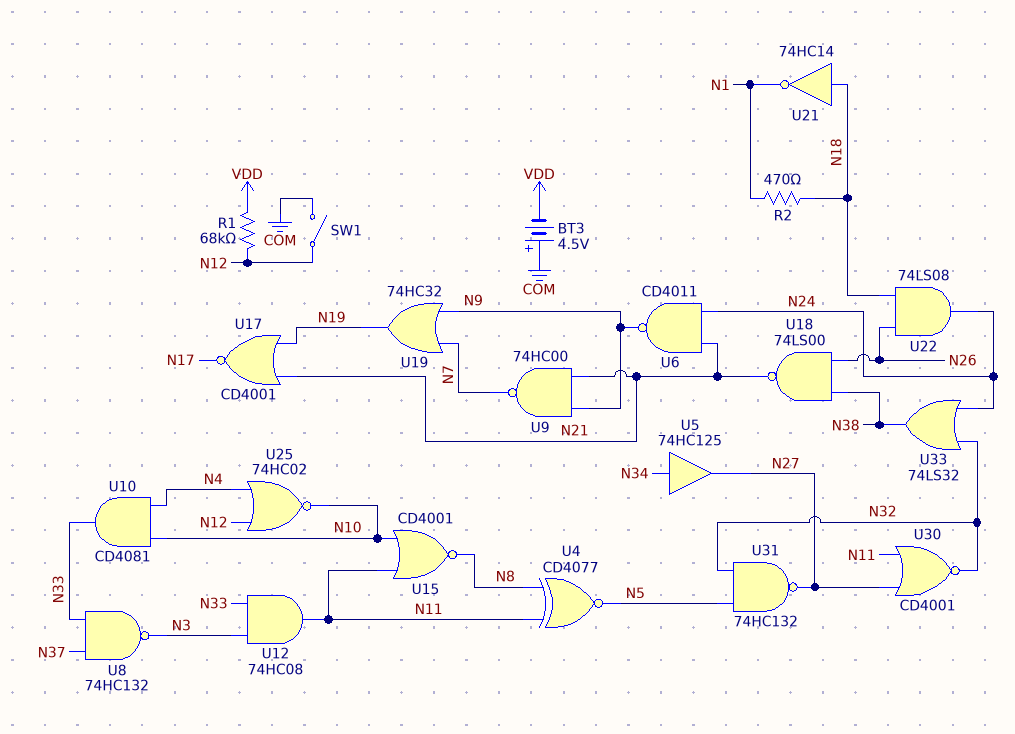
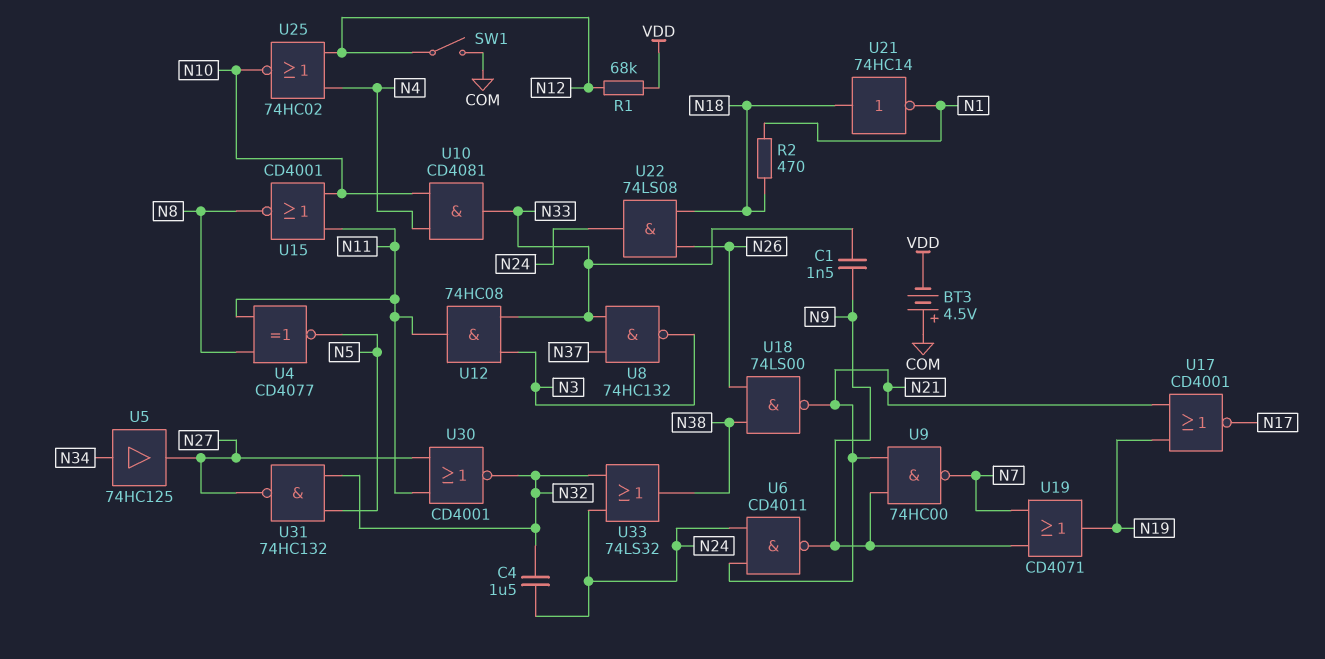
C1: none -> 1.5nF (N9, N33)
C4: none -> 1.5uF (N24, N32)
U19: OR 74HC32 (in N7, in N9, out N19) -> OR CD4071 (in N7, in N9, out N19)

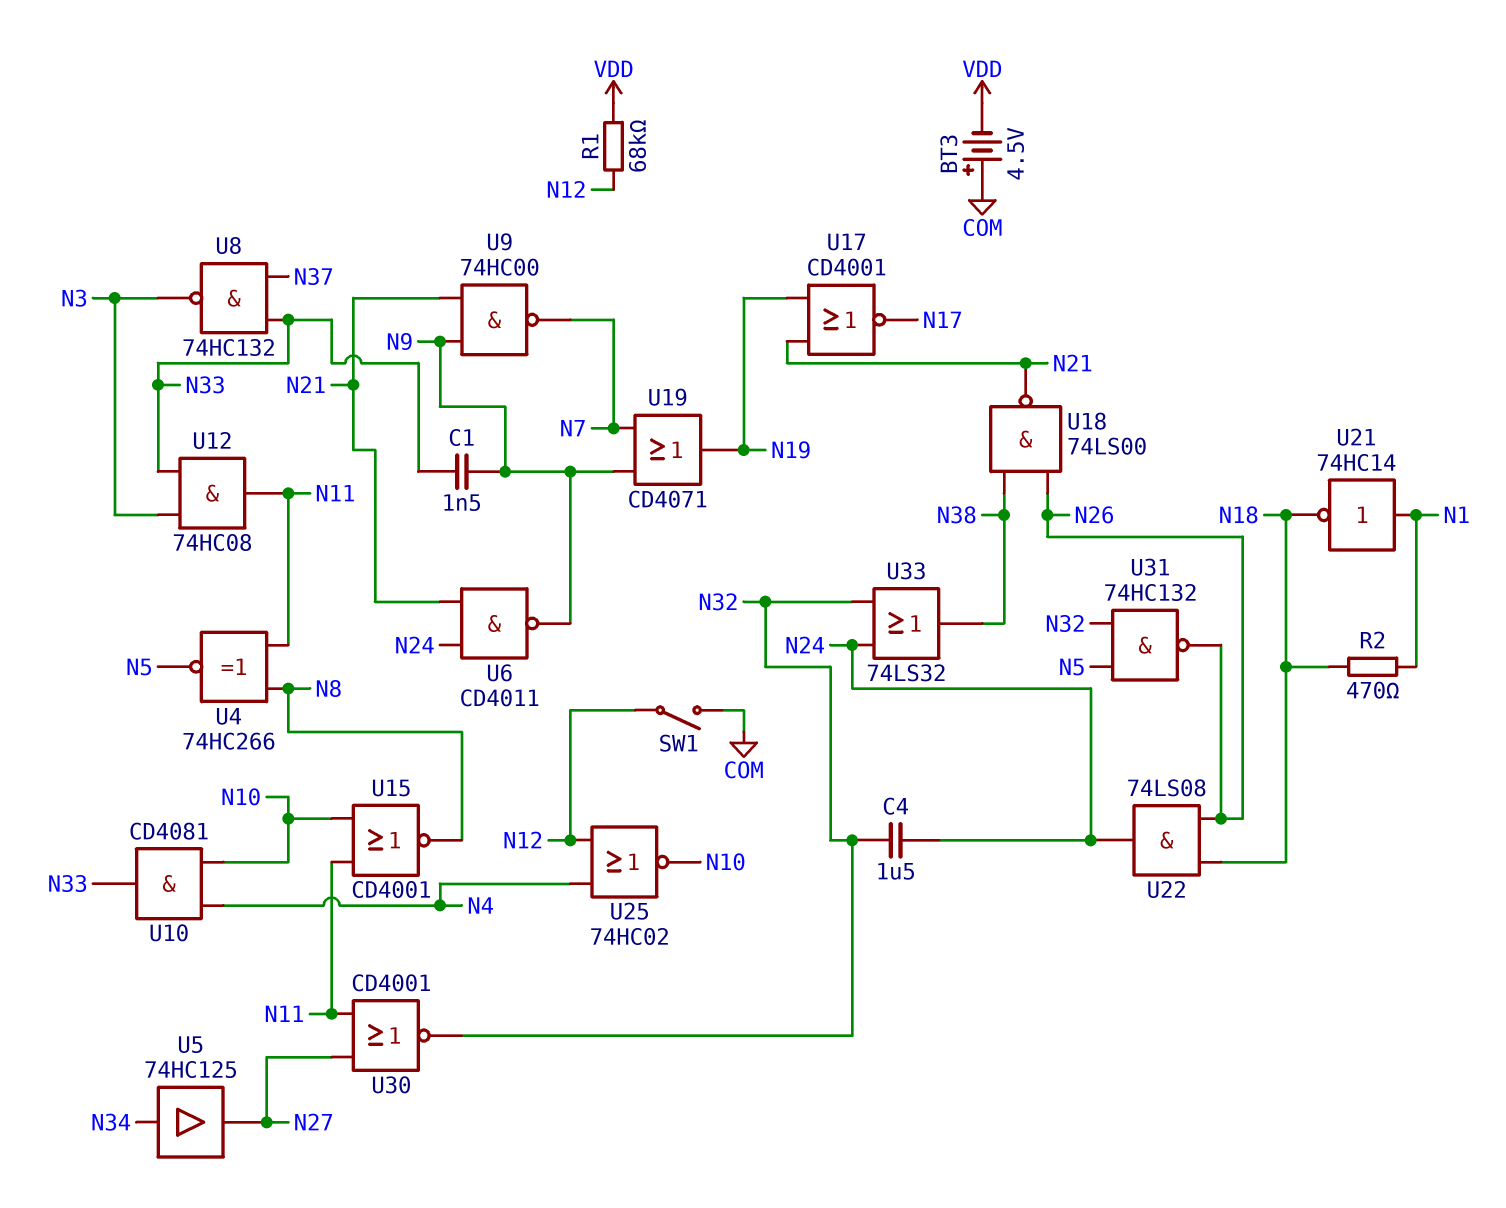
U4: XNOR CD4077 (in N8, in N11, out N5) -> XNOR 74HC266 (in N8, in N11, out N5)
U21: NOT 74HC14 (in N18, out N1) -> NOT 74HC14 (in N1, out N18)
U31: NAND 74HC132 (in N5, in N32, out N27) -> NAND 74HC132 (in N5, in N32, out N26)

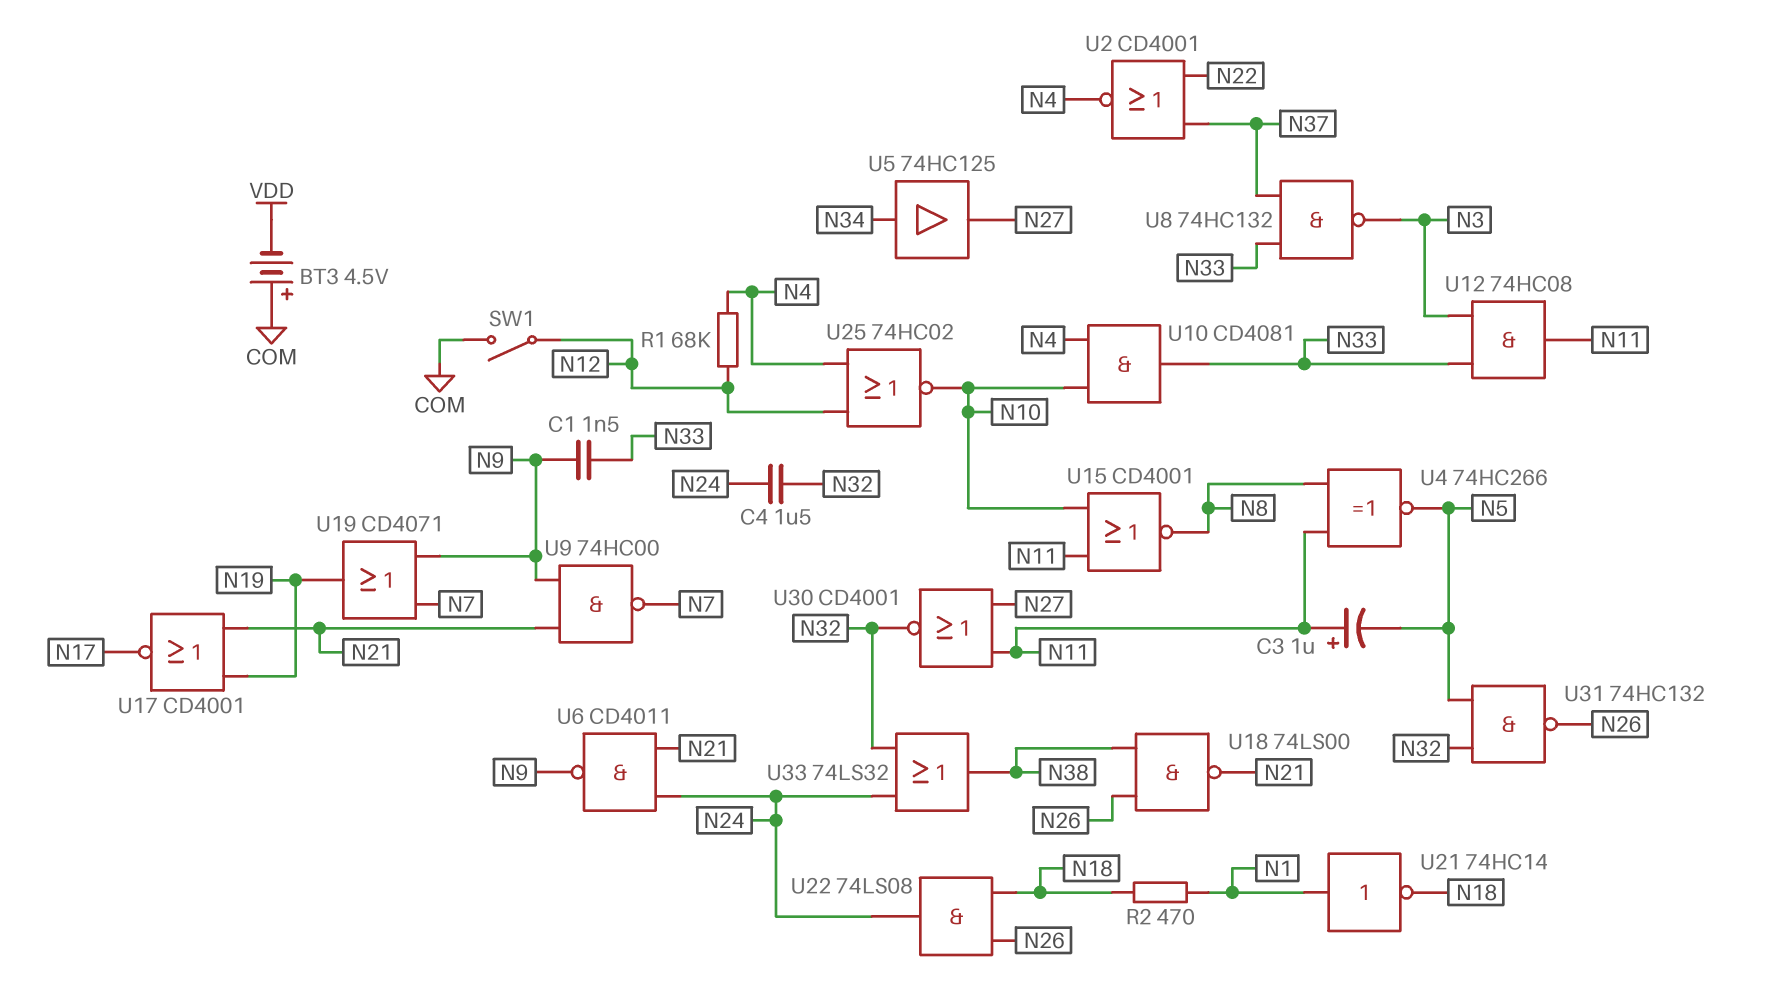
C3: none -> 1uF (plus N11, minus N5)
R1: 68k (N12, VDD) -> 68k (N4, N12)
U2: none -> NOR CD4001 (in N22, in N37, out N4)

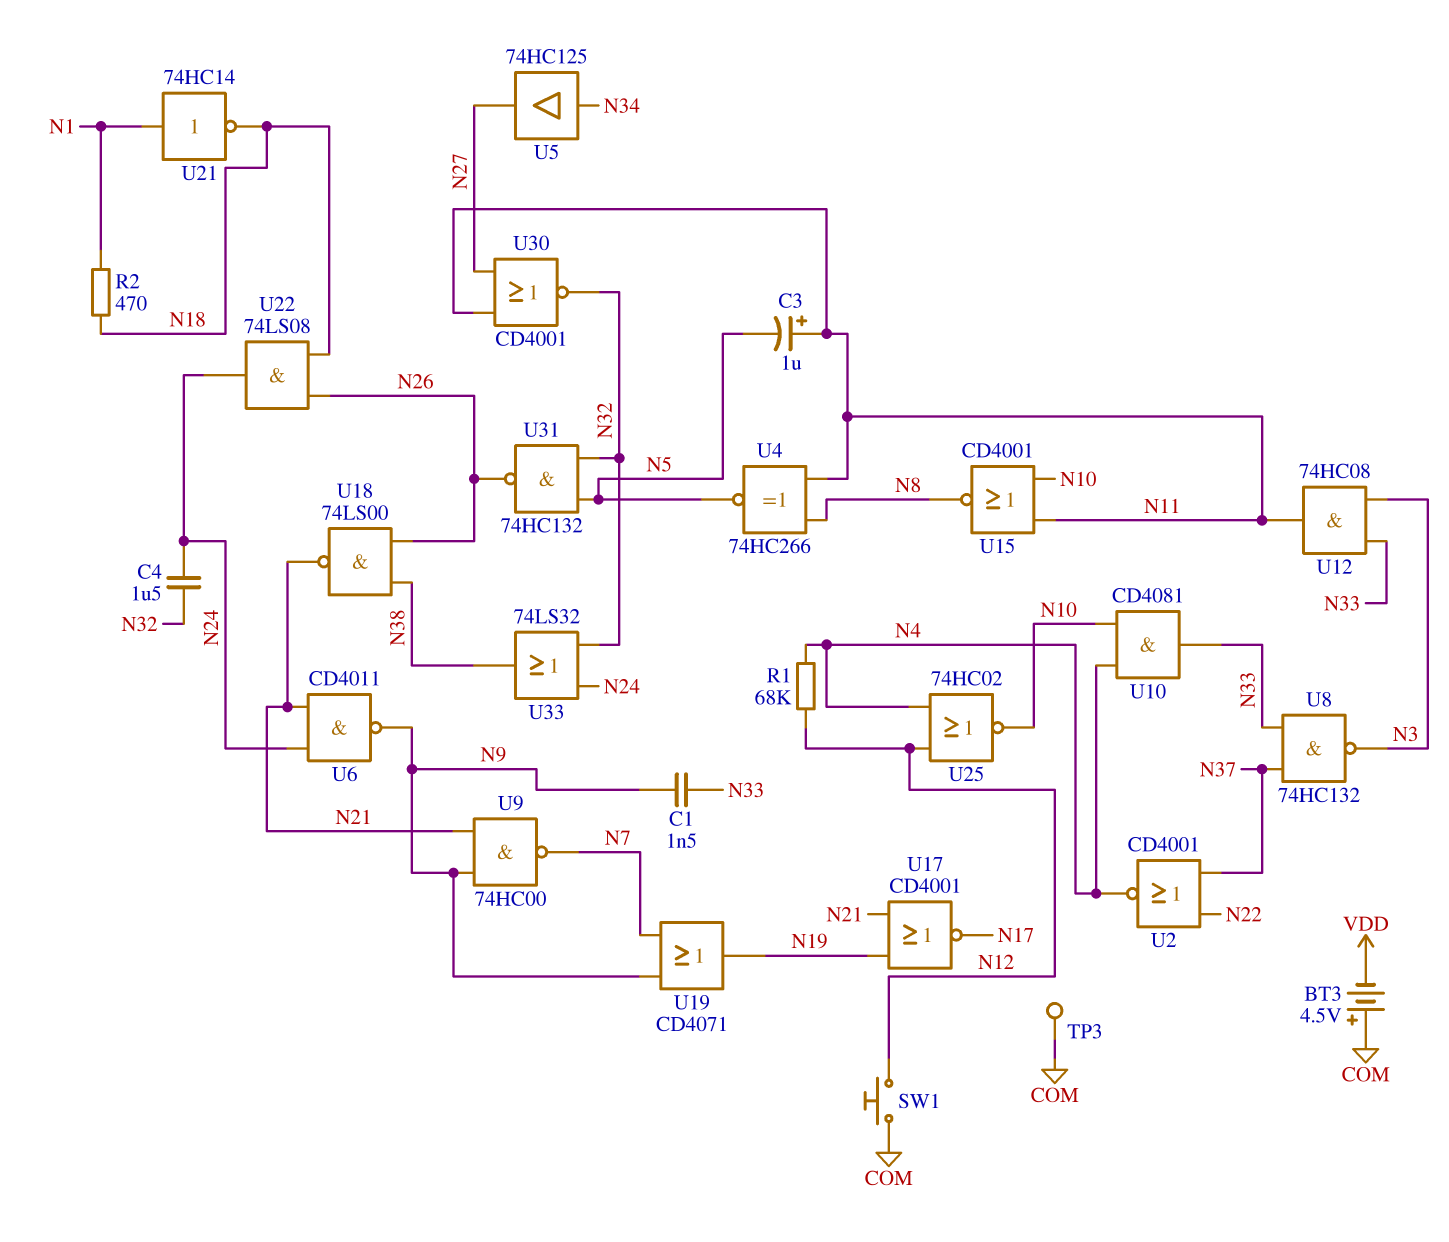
SW1: switch (COM, N12) -> button (COM, N12)
TP3: none -> test point (COM)

